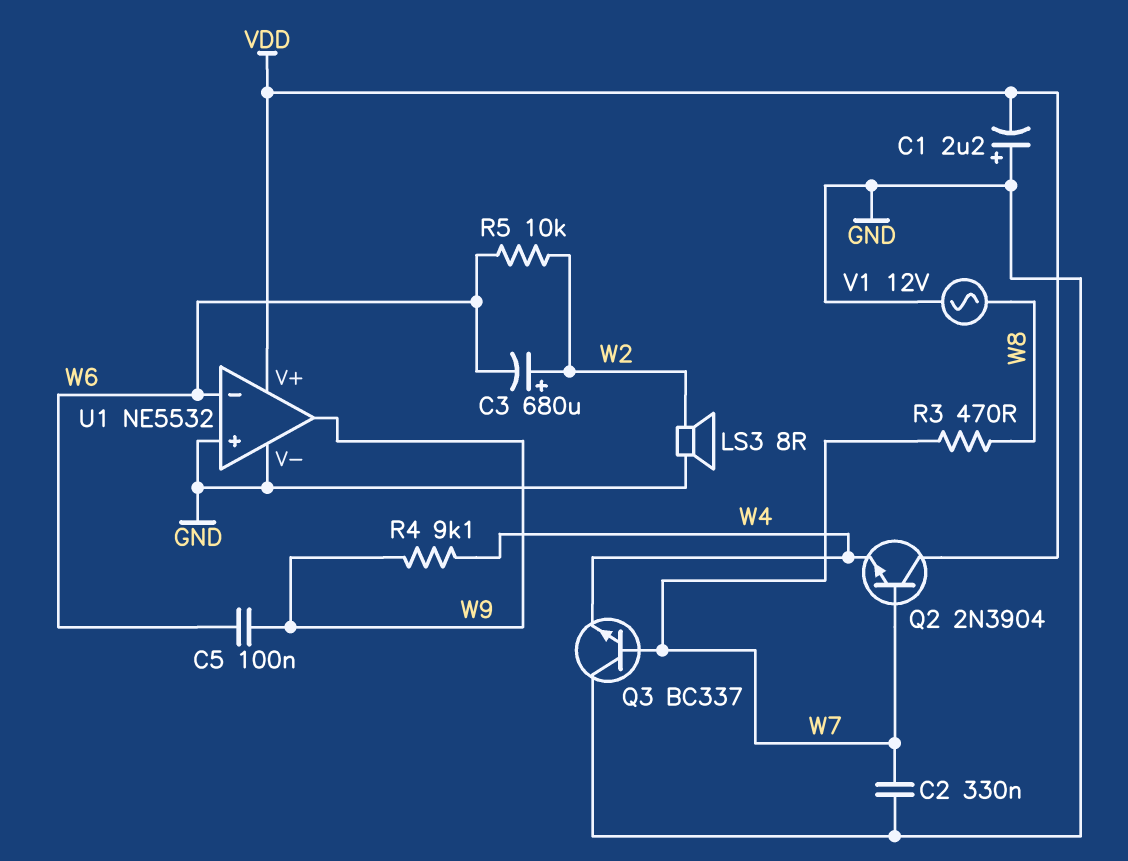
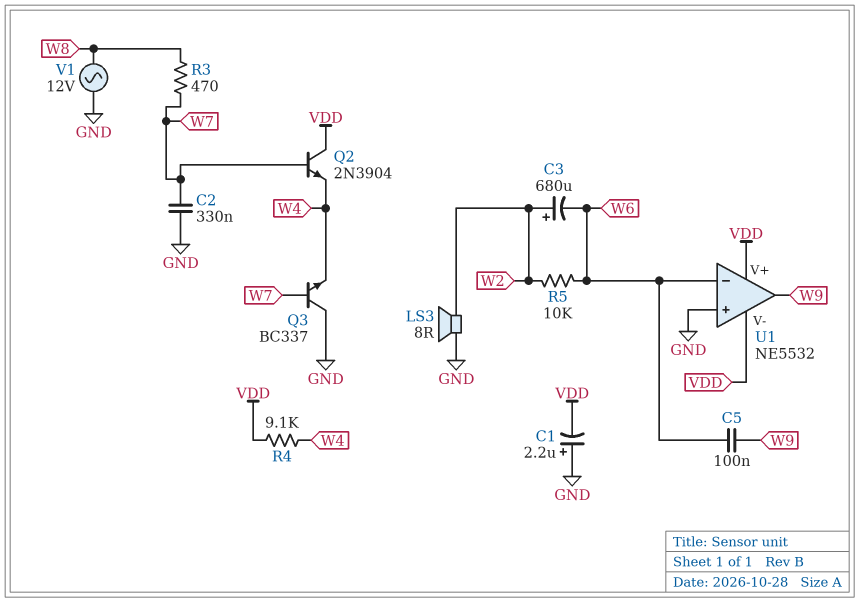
R4: 9.1k (W4, W9) -> 9.1k (VDD, W4)
U1 pin V-: GND -> VDD

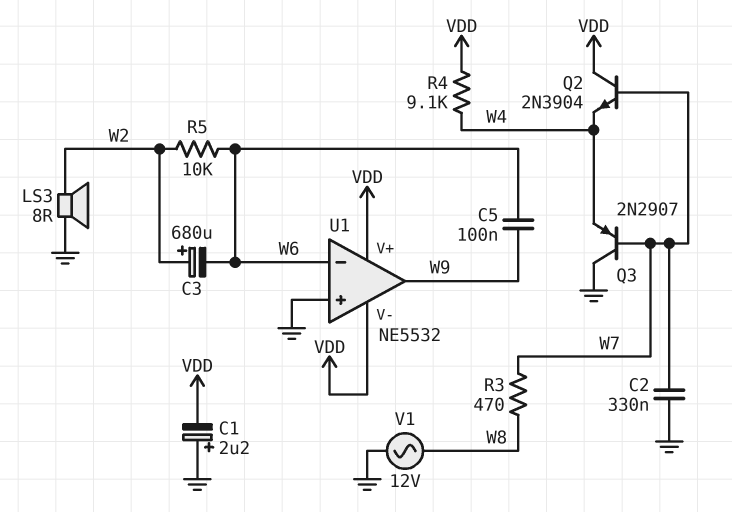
Q3: NPN BC337 (B W7, C GND, E W4) -> PNP 2N2907 (B W7, C GND, E W4)

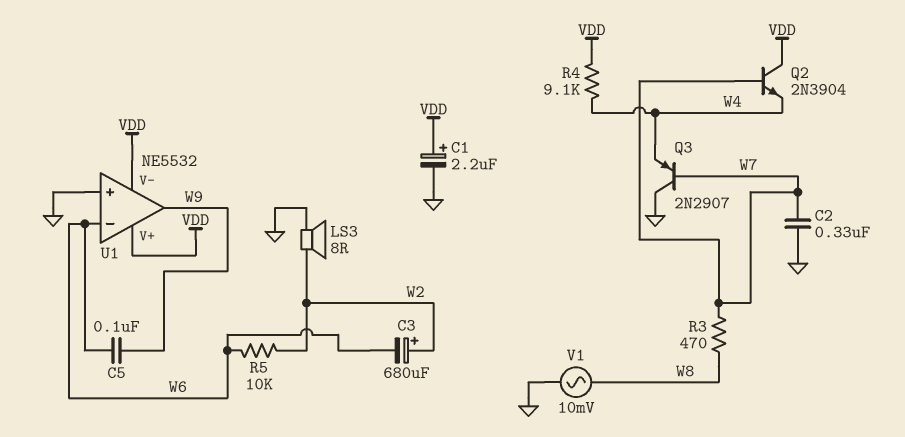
C1: 2.2uF (plus GND, minus VDD) -> 2.2uF (plus VDD, minus GND)
V1: AC 12V (GND, W8) -> AC 10mV (GND, W8)

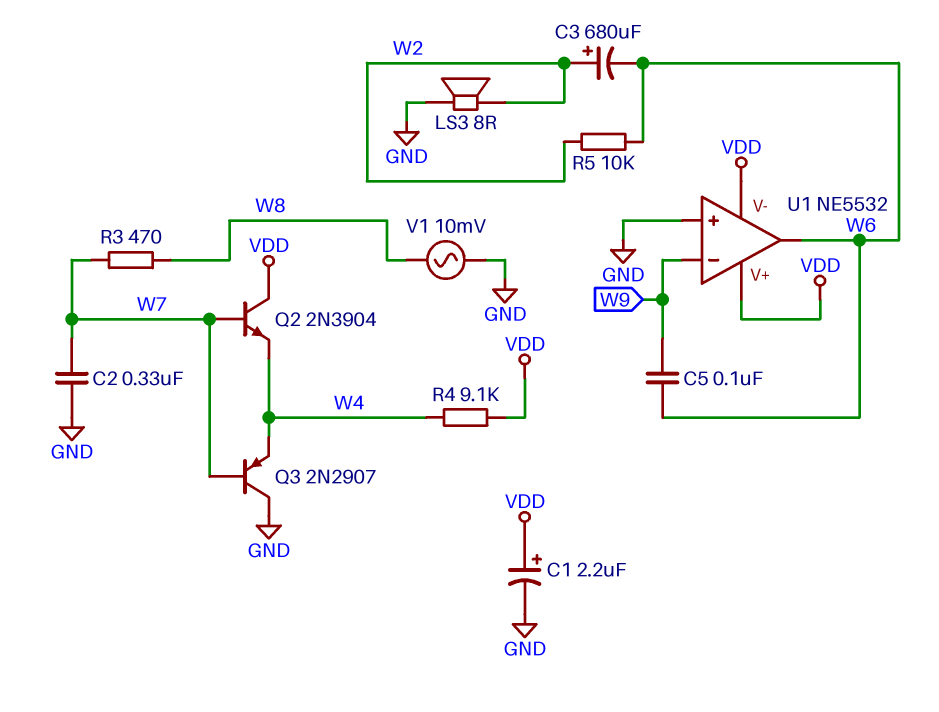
U1 pin in-: W6 -> W9
U1 pin out: W9 -> W6

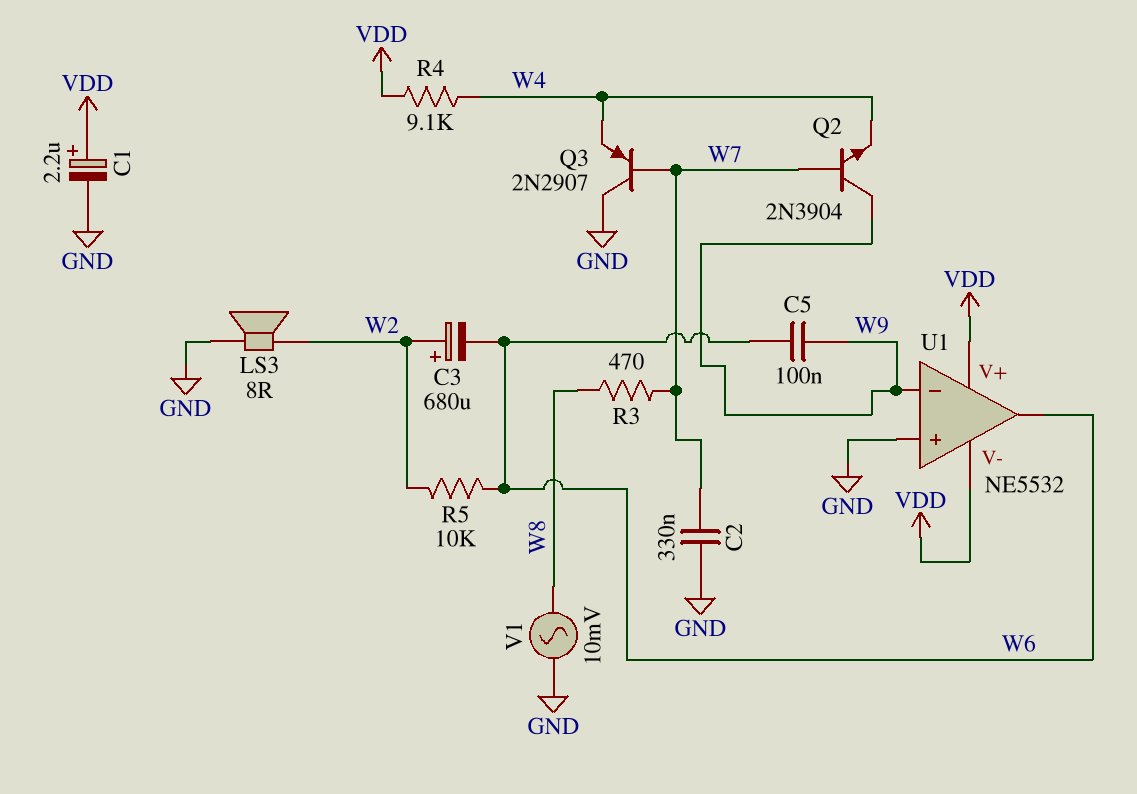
Q2: NPN 2N3904 (B W7, C VDD, E W4) -> NPN 2N3904 (B W7, C W9, E W4)

